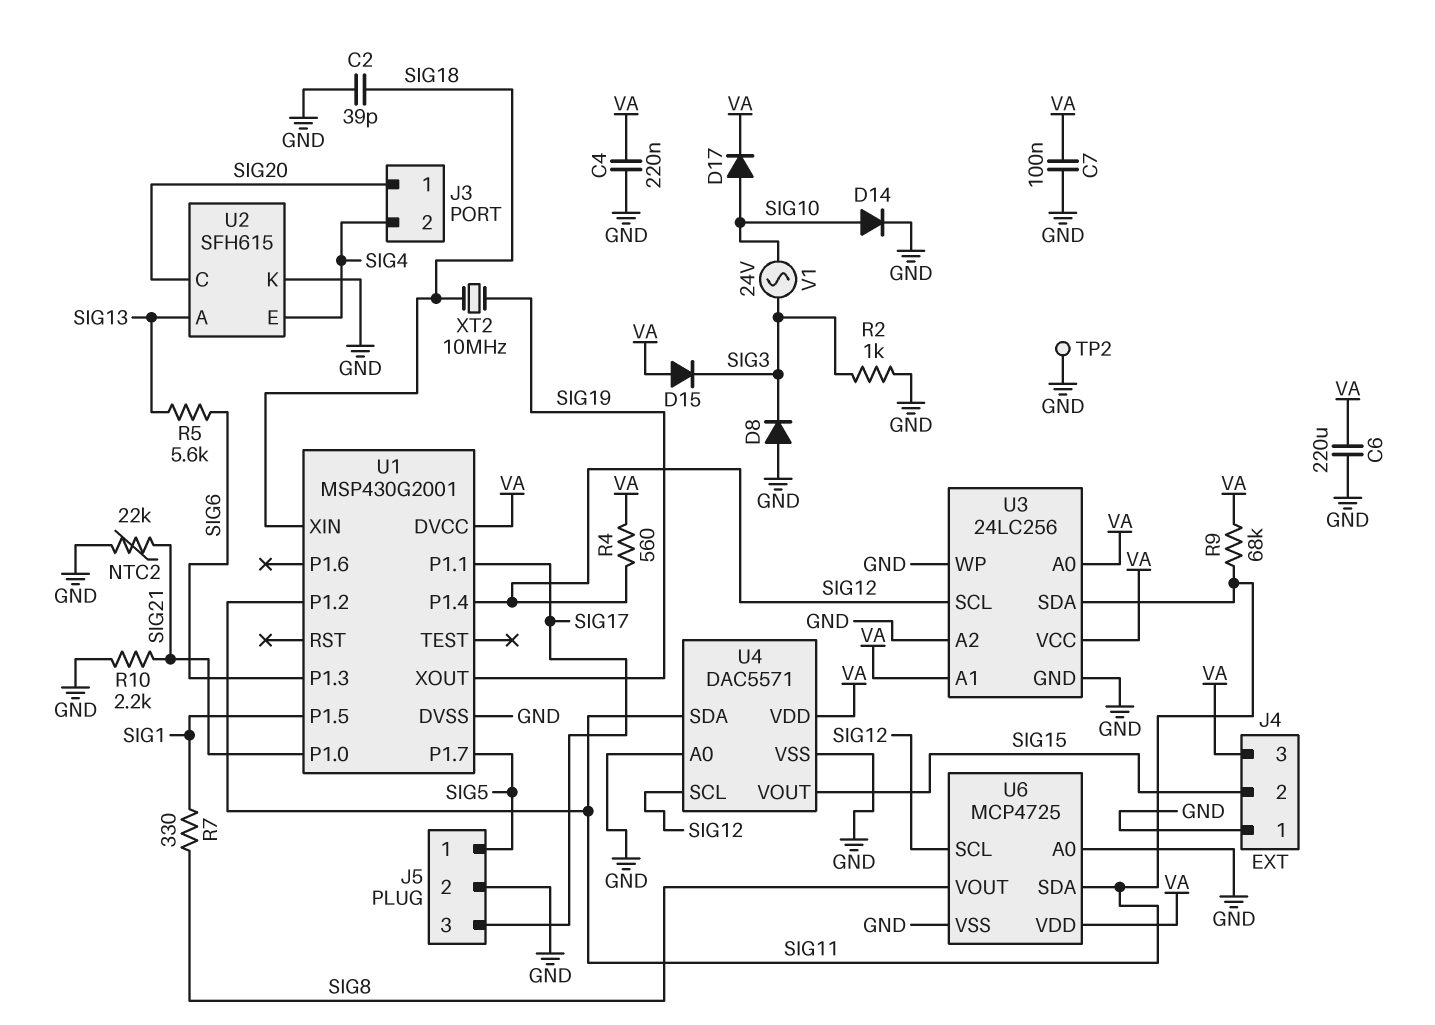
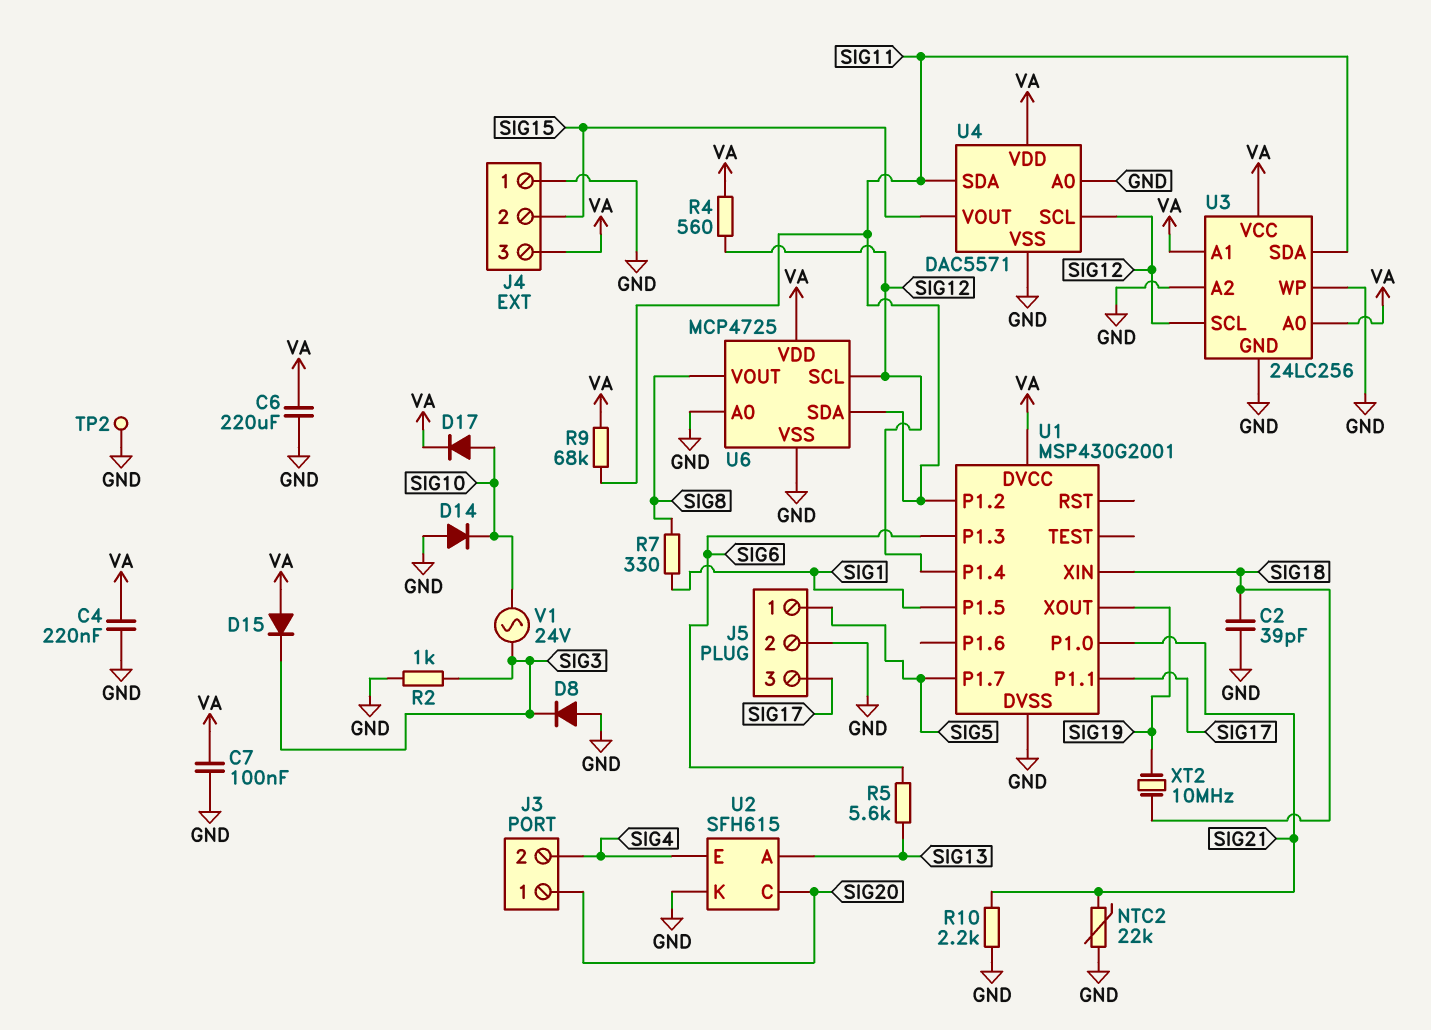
D14: diode (A SIG10, K GND) -> diode (A GND, K SIG10)

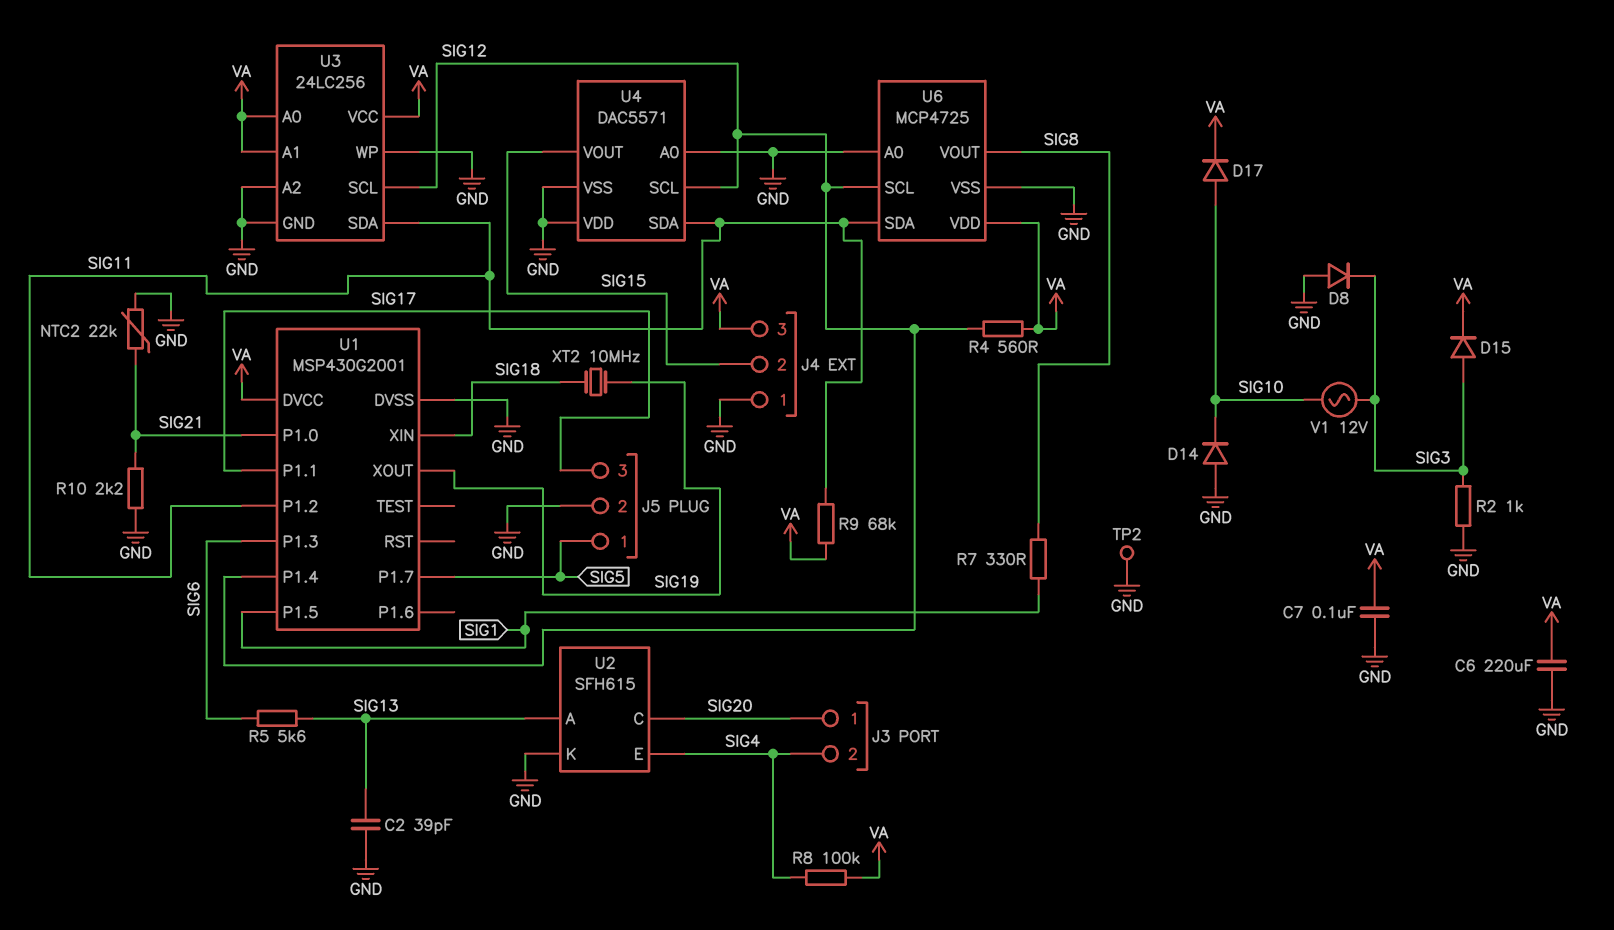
C2: 39pF (GND, SIG18) -> 39pF (GND, SIG13)
C4: 220nF (GND, VA) -> none
D15: diode (A VA, K SIG3) -> diode (A SIG3, K VA)
R8: none -> 100k (SIG4, VA)
U4 pin VDD: VA -> GND
V1: AC 24V (SIG3, SIG10) -> AC 12V (SIG3, SIG10)

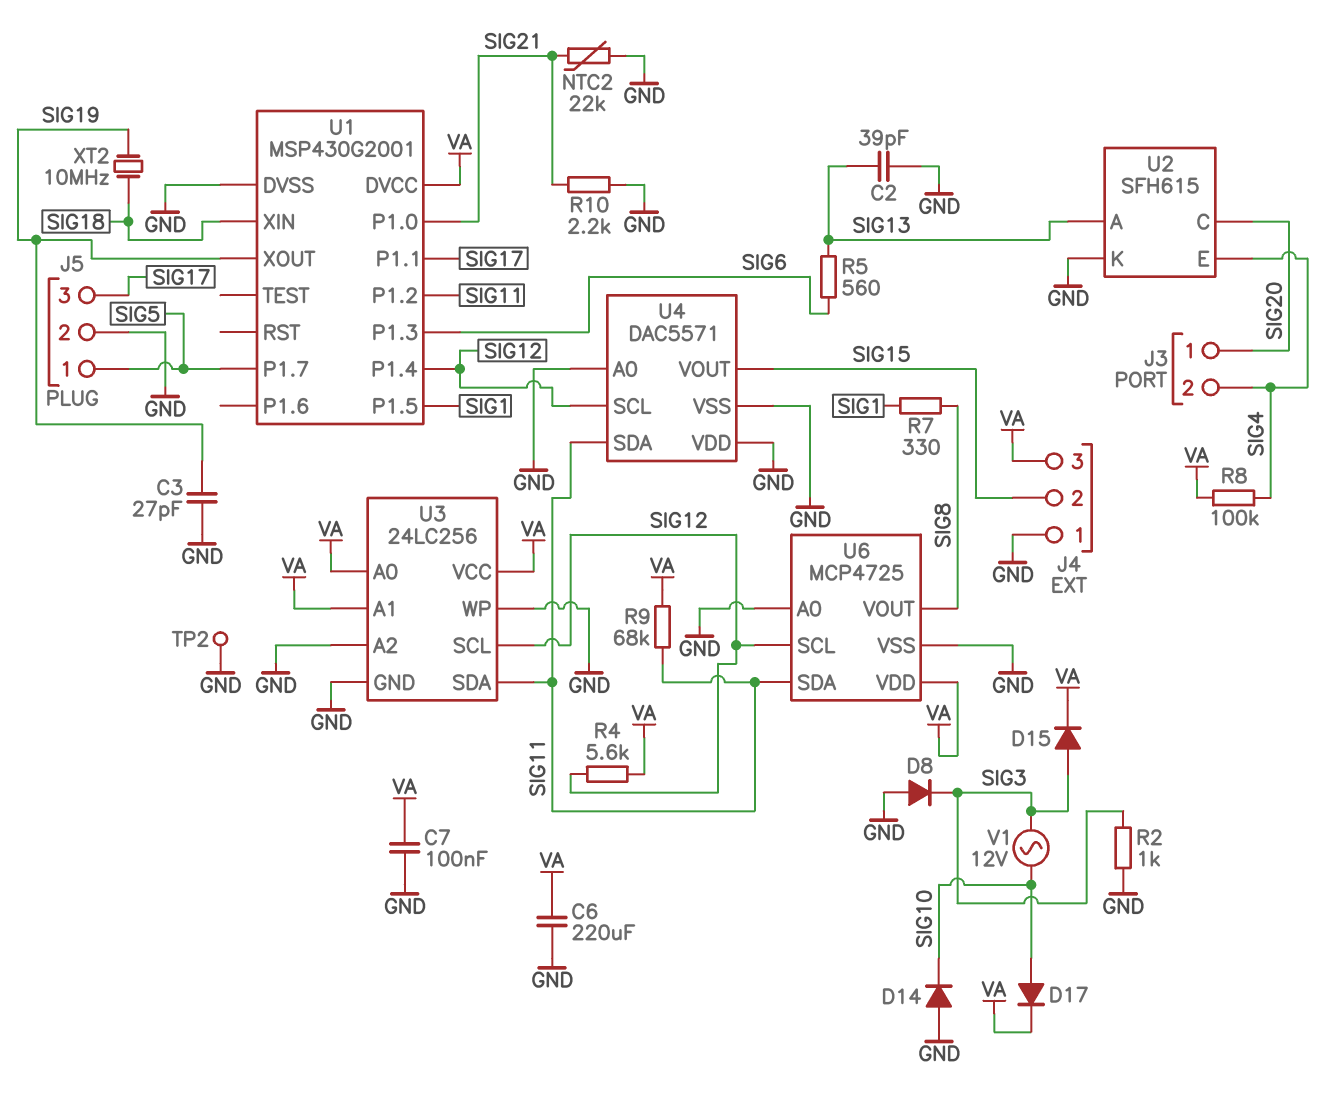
C3: none -> 27pF (GND, SIG19)
R4: 560 (SIG12, VA) -> 5.6k (SIG12, VA)
R5: 5.6k (SIG6, SIG13) -> 560 (SIG6, SIG13)

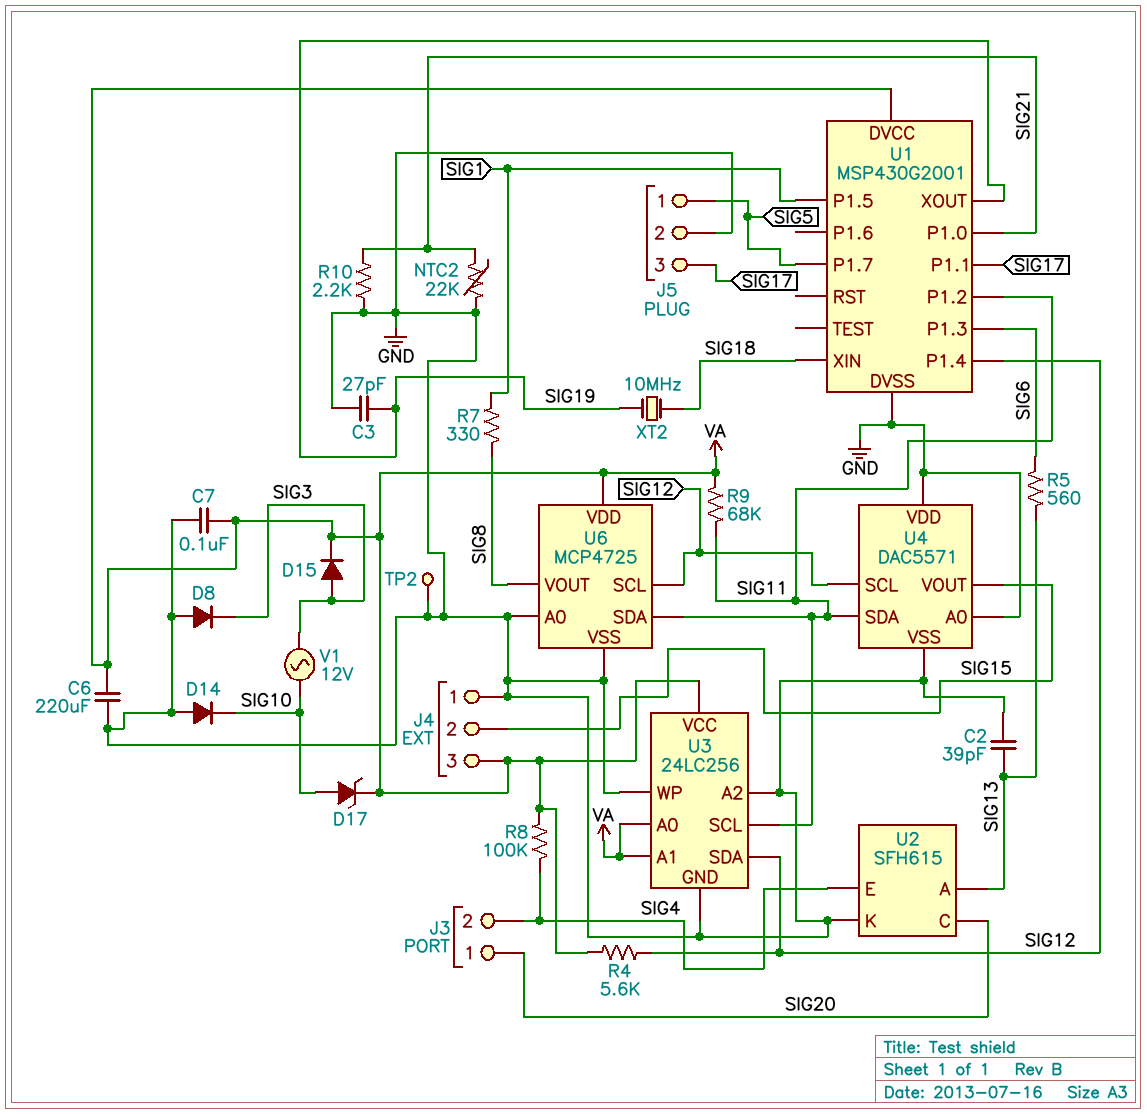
D17: diode (A SIG10, K VA) -> zener (A SIG10, K VA)
R2: 1k (GND, SIG3) -> none
U3 pin SCL: SIG12 -> SIG11
U3 pin SDA: SIG11 -> SIG12

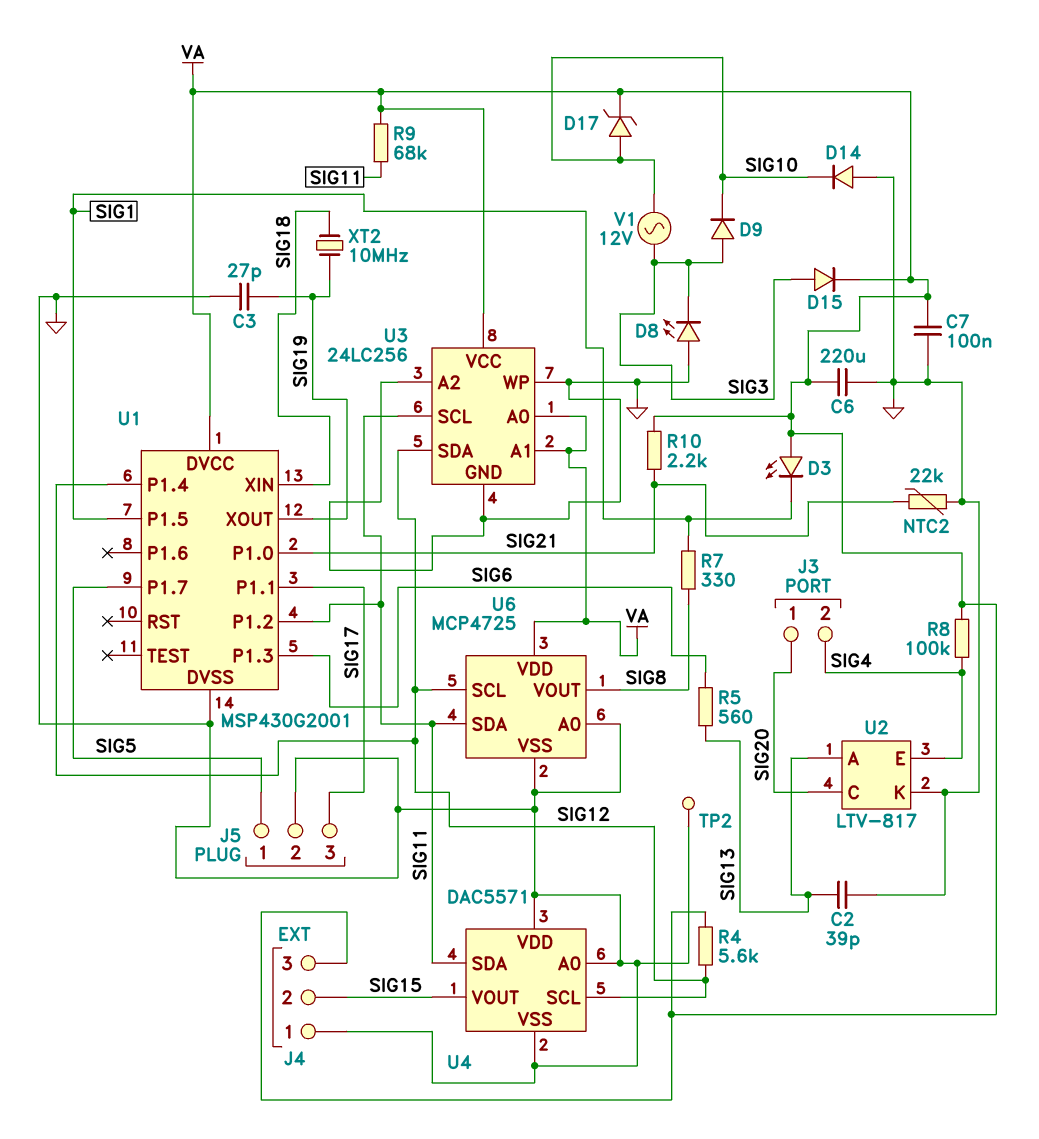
D3: none -> LED (A VA, K SIG1)
D8: diode (A GND, K SIG3) -> LED (A GND, K SIG3)
D9: none -> diode (A SIG3, K SIG10)
R10: 2.2k (GND, SIG21) -> 2.2k (SIG21, VA)
U2: SFH615 -> LTV-817

